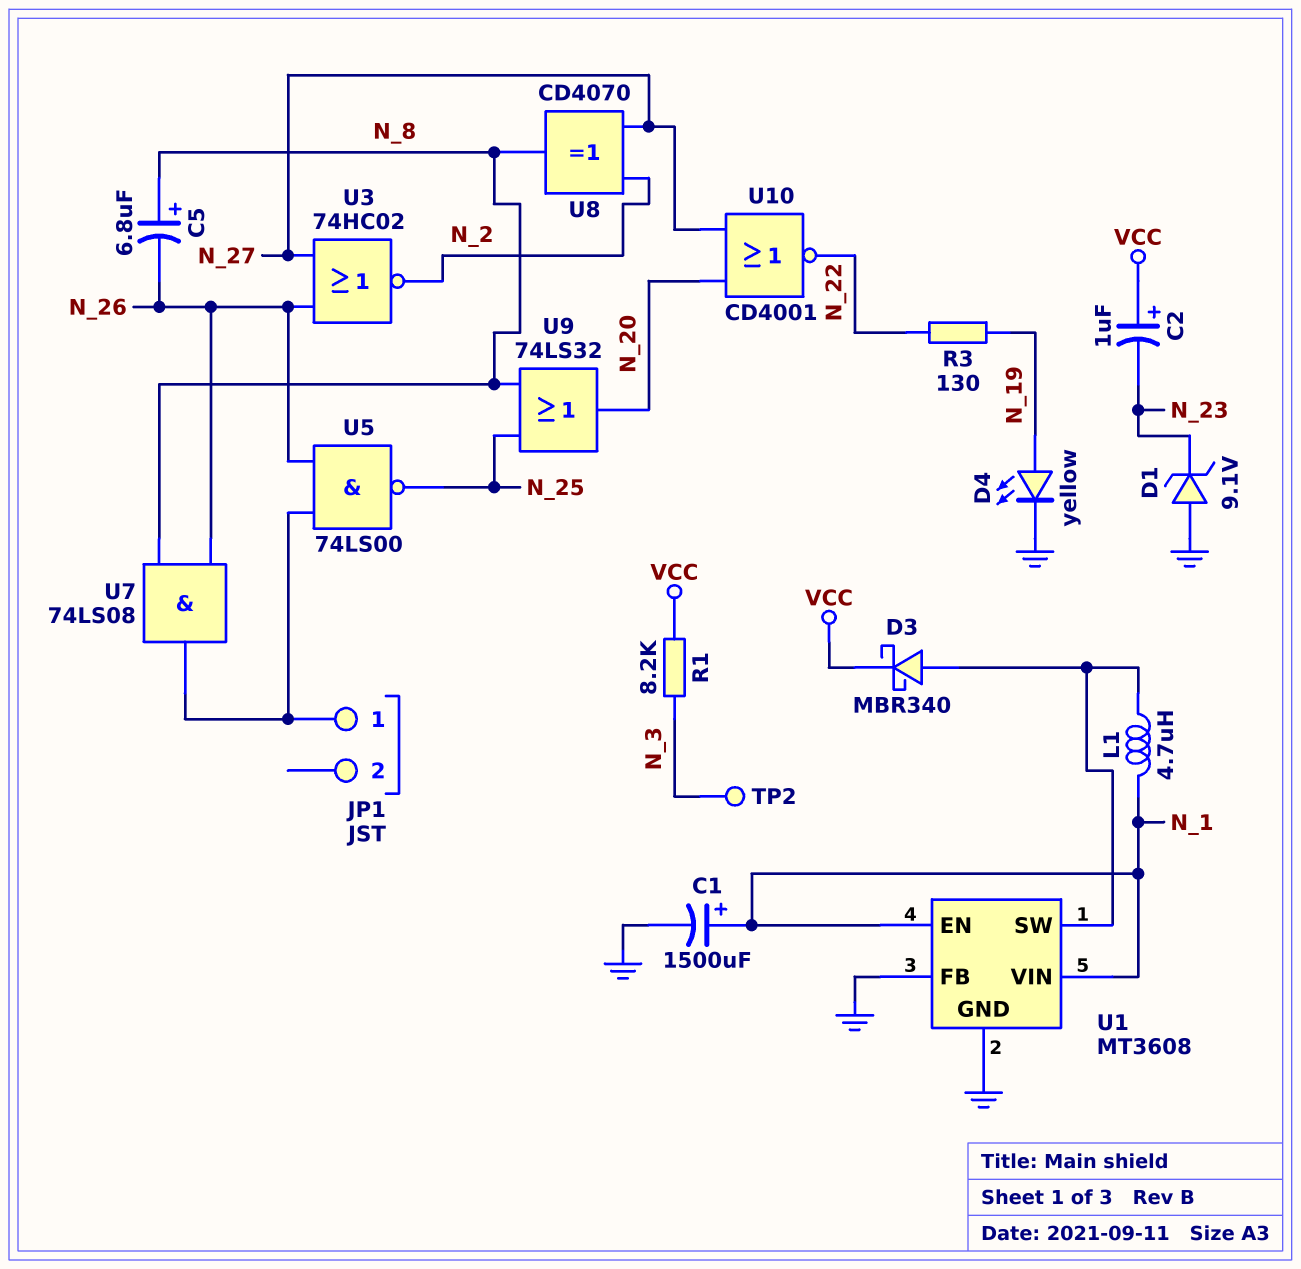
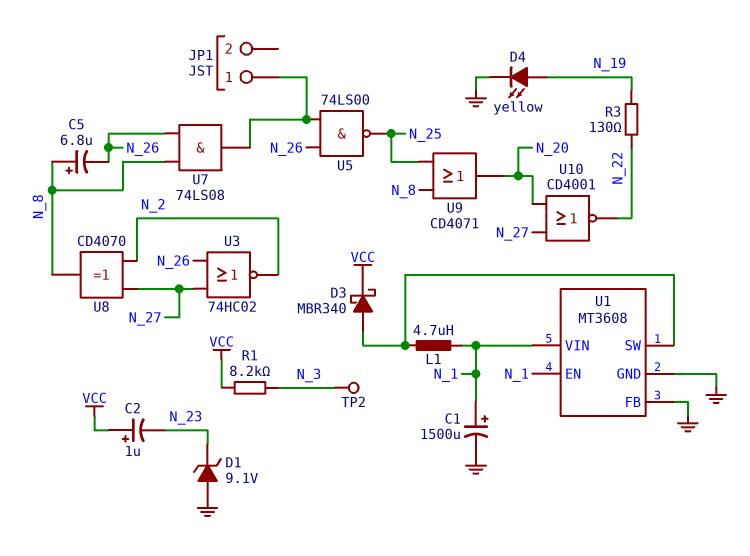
U9: OR 74LS32 (in N_8, in N_25, out N_20) -> OR CD4071 (in N_8, in N_25, out N_20)

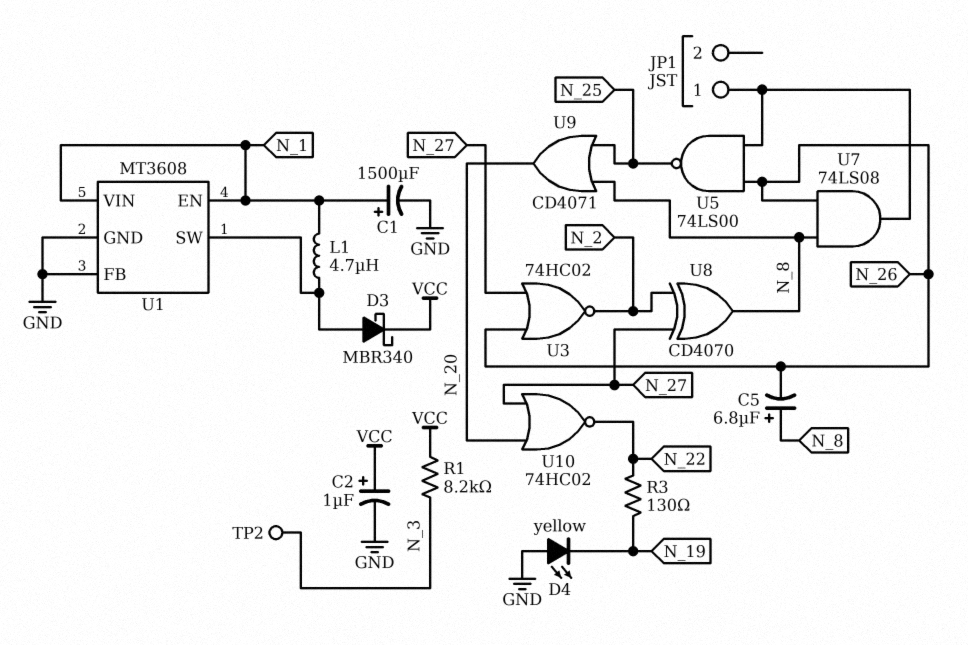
C2: 1uF (plus VCC, minus N_23) -> 1uF (plus VCC, minus GND)
D1: zener 9.1V (A GND, K N_23) -> none
D4: LED yellow (A N_19, K GND) -> LED yellow (A GND, K N_19)
U10: NOR CD4001 (in N_20, in N_27, out N_22) -> NOR 74HC02 (in N_20, in N_27, out N_22)

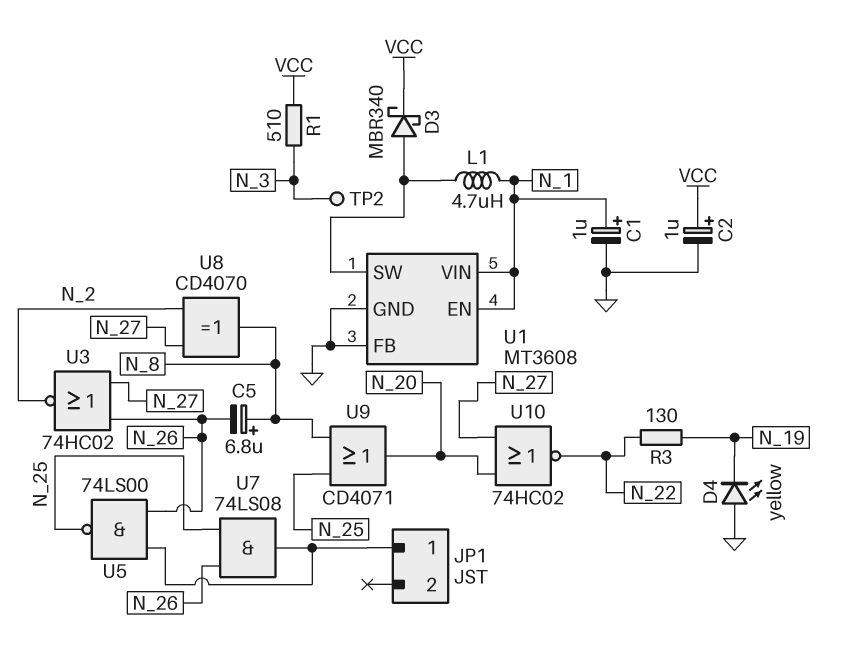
C1: 1500uF (plus N_1, minus GND) -> 1uF (plus N_1, minus GND)
R1: 8.2k (N_3, VCC) -> 510 (N_3, VCC)
U7: AND 74LS08 (in N_8, in N_26, out JP1/1) -> AND 74LS08 (in N_25, in N_26, out JP1/1)

